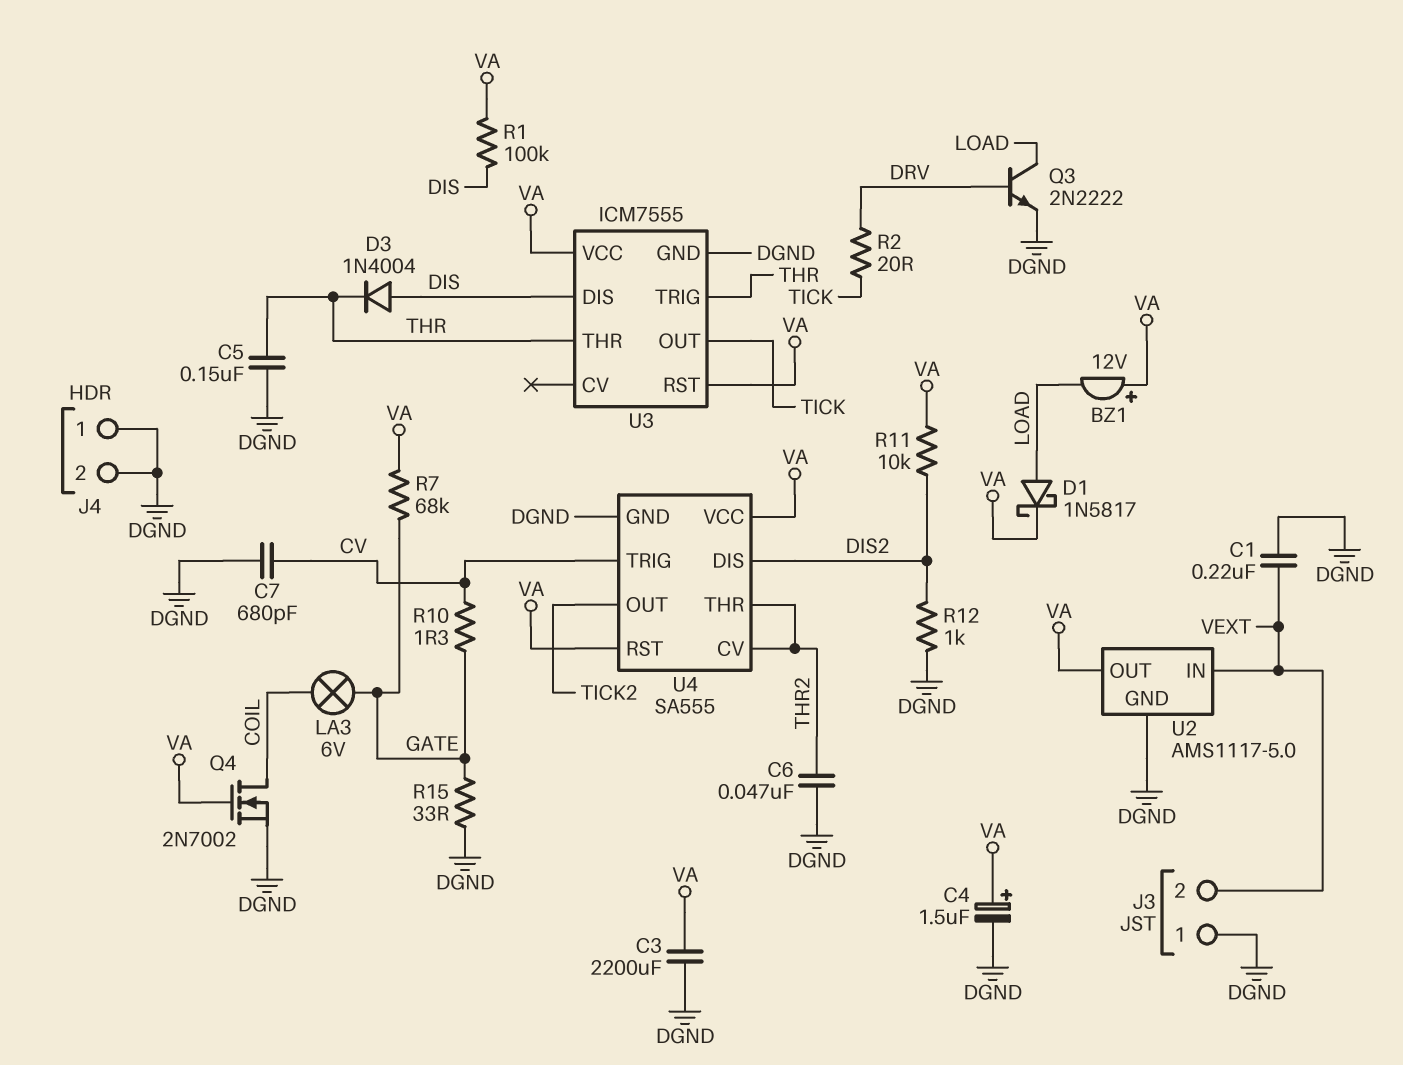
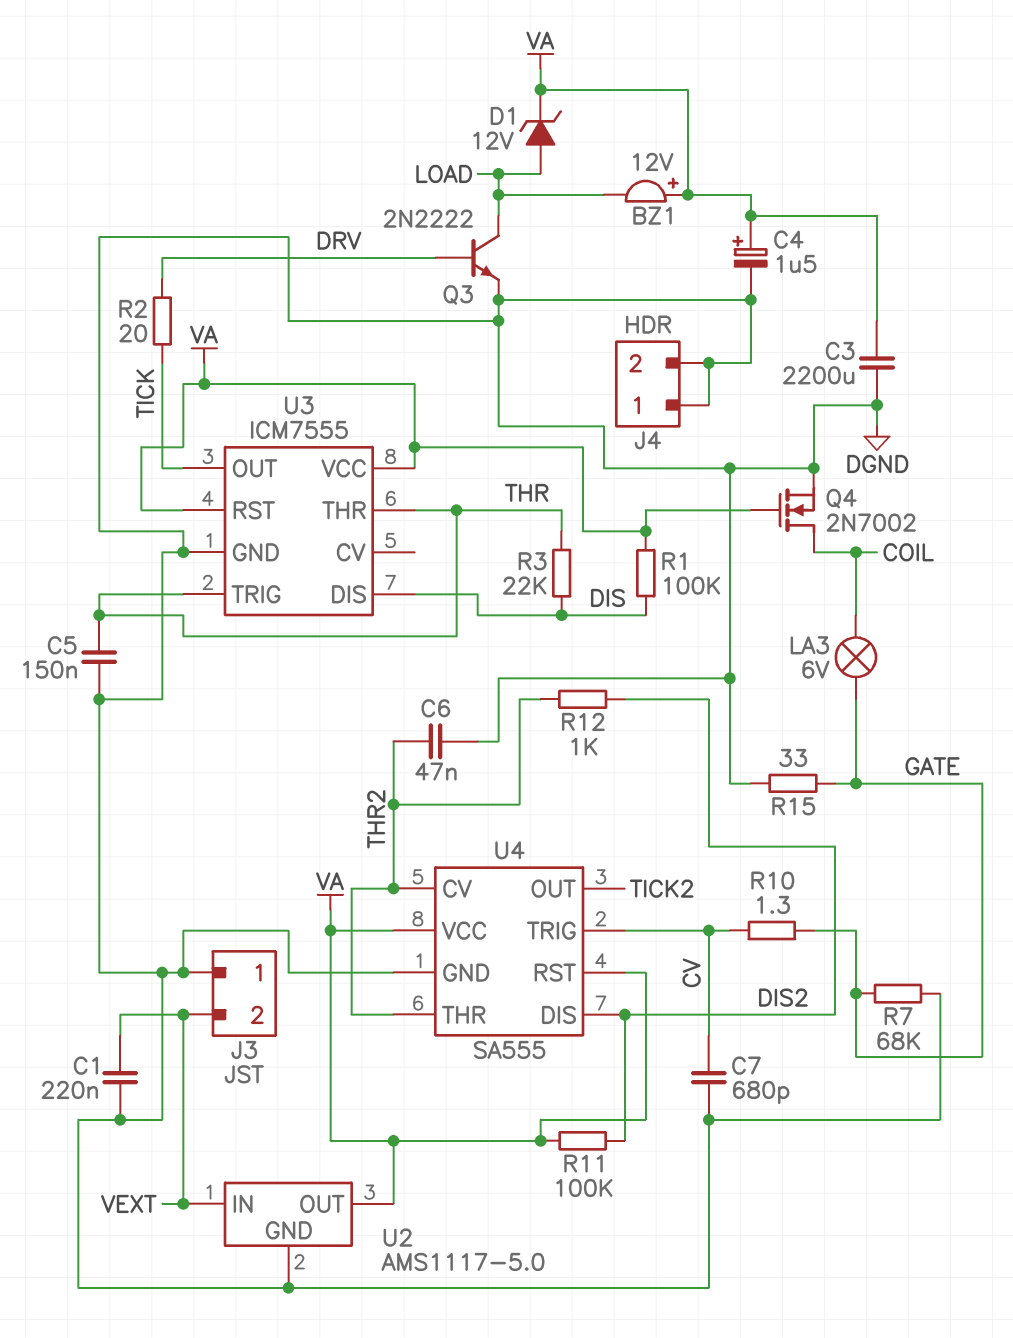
D1: schottky 1N5817 (A LOAD, K VA) -> zener 12V (A LOAD, K VA)
D3: diode 1N4004 (A DIS, K THR) -> none
R3: none -> 22k (DIS, THR)
R7: 68k (GATE, VA) -> 68k (DGND, GATE)
R11: 10k (DIS2, VA) -> 100k (DIS2, VA)
R12: 1k (DGND, DIS2) -> 1k (DIS2, THR2)

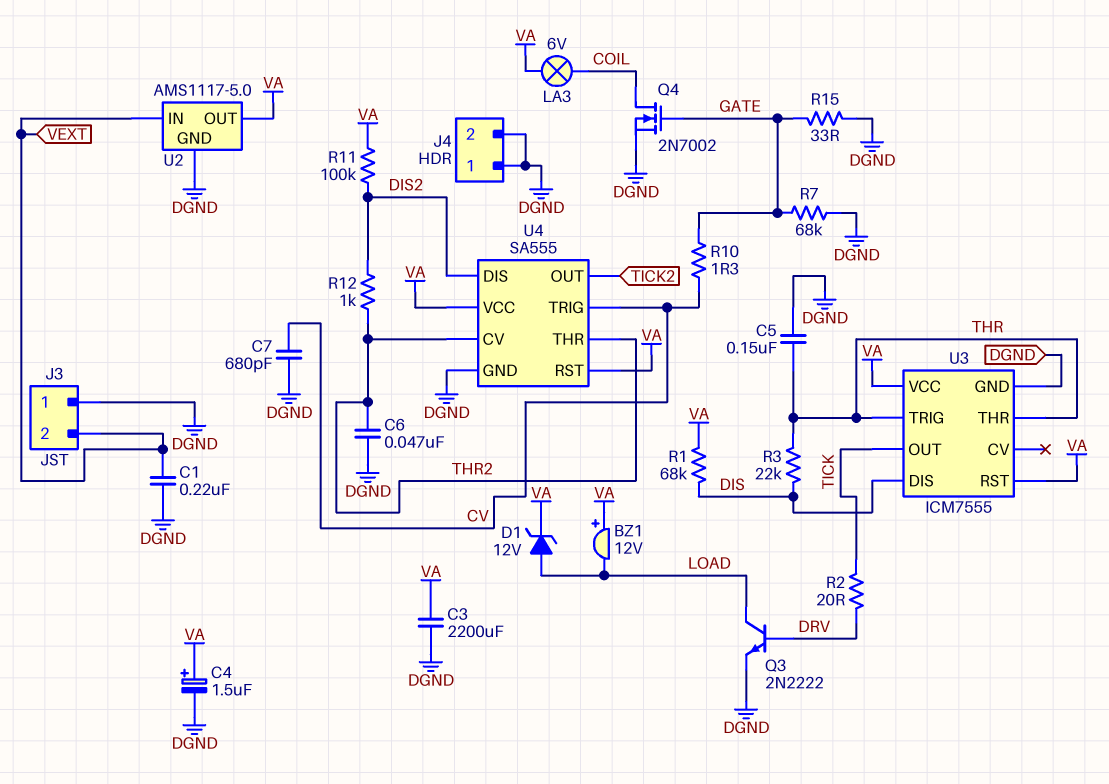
LA3: lamp 6V (COIL, GATE) -> lamp 6V (COIL, VA)
Q4: NMOS 2N7002 (G VA, D COIL, S DGND) -> NMOS 2N7002 (G GATE, D COIL, S DGND)
R1: 100k (DIS, VA) -> 68k (DIS, VA)

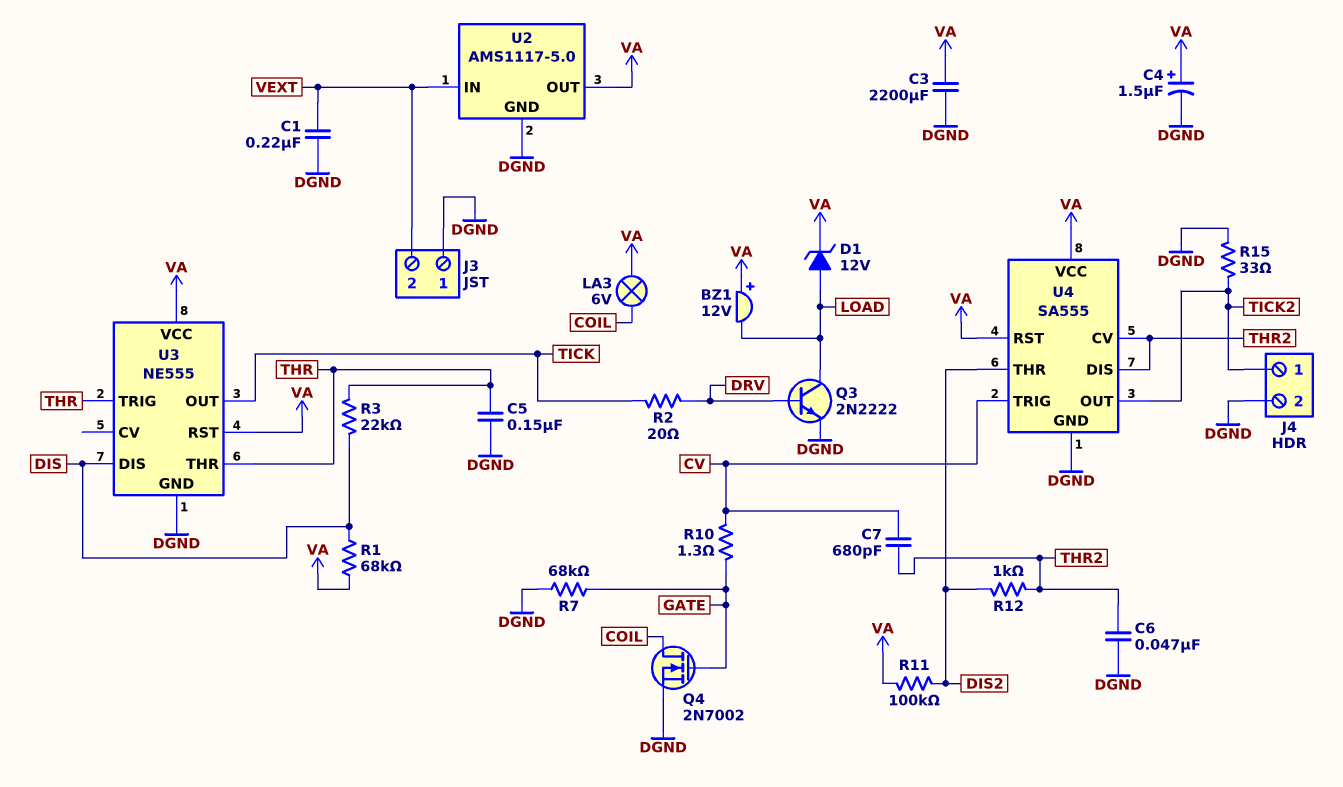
C7: 680pF (CV, DGND) -> 680pF (CV, THR2)
J4 pin 1: DGND -> TICK2
R15: 33 (DGND, GATE) -> 33 (DGND, TICK2)
U3: ICM7555 -> NE555
U4 pin DIS: DIS2 -> THR2
U4 pin THR: THR2 -> DIS2

